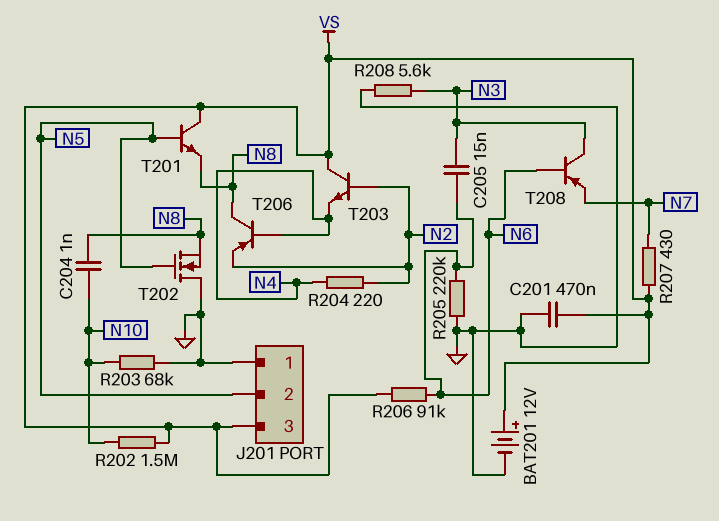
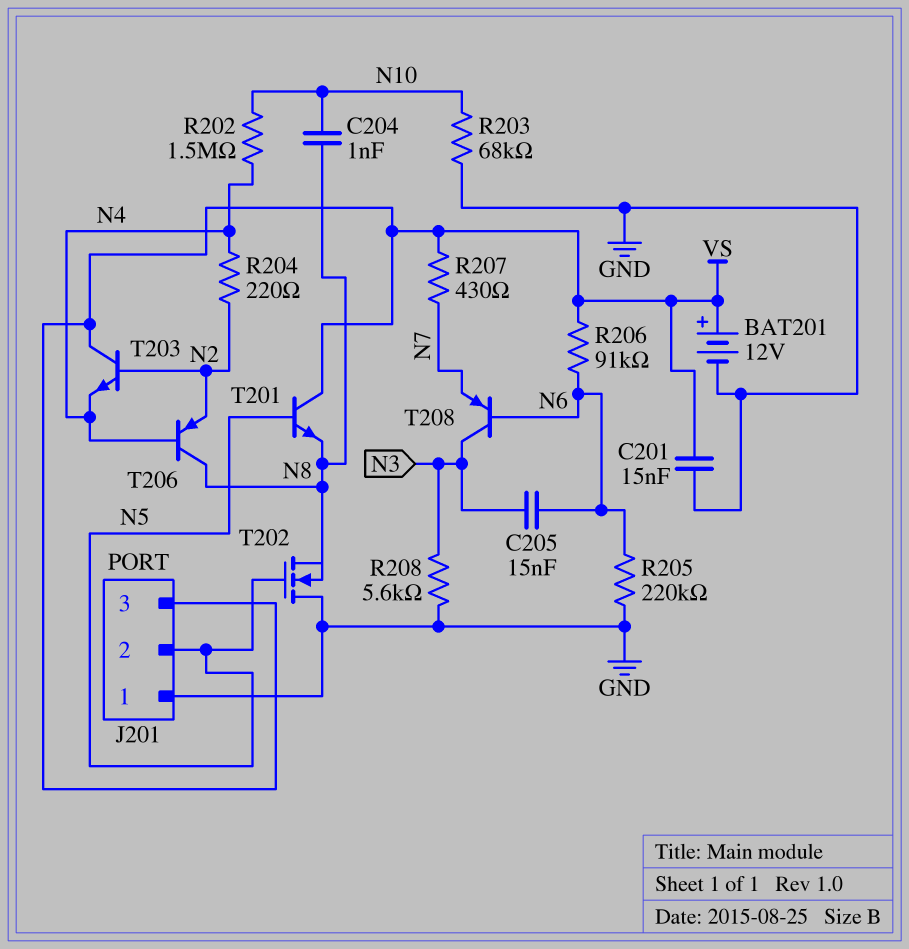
C201: 470nF (GND, VS) -> 15nF (GND, VS)
R202: 1.5M (N10, VS) -> 1.5M (N4, N10)

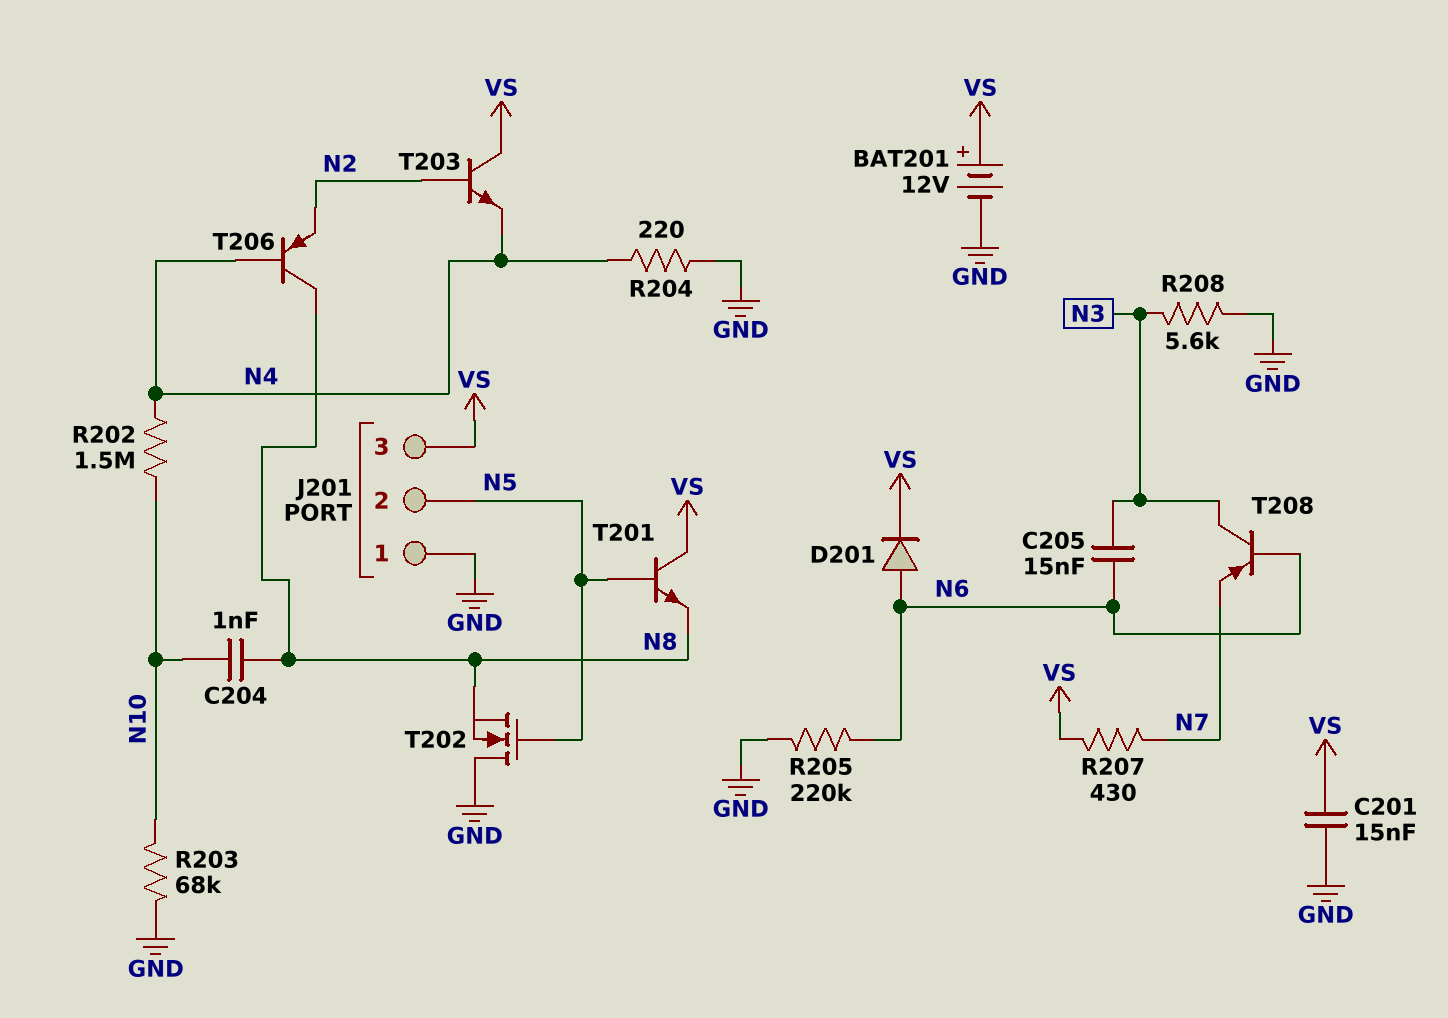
D201: none -> diode (A N6, K VS)
R204: 220 (N2, N4) -> 220 (GND, N4)
R206: 91k (N6, VS) -> none

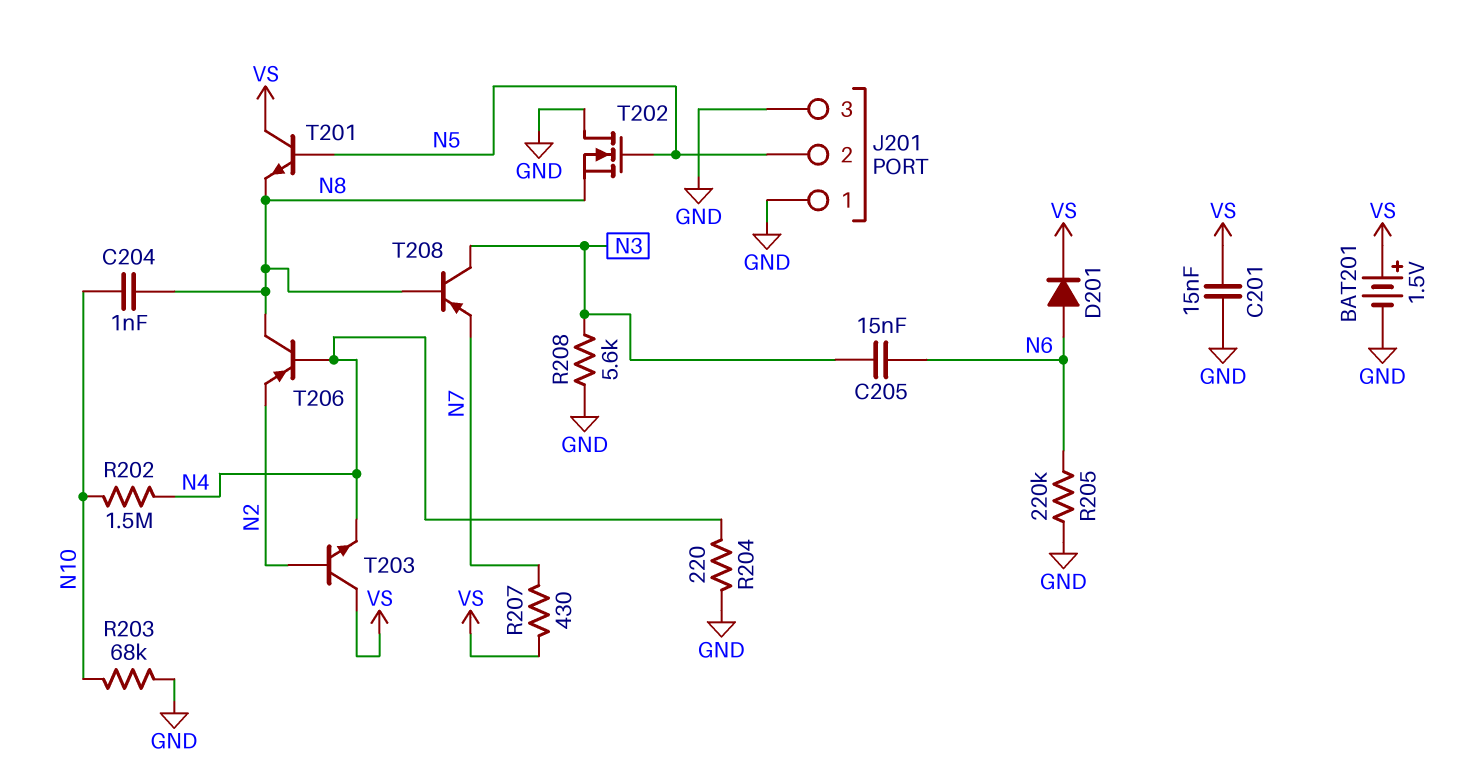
BAT201: 12V (plus VS, minus GND) -> 1.5V (plus VS, minus GND)
J201 pin 3: VS -> GND
T208: PNP (B N6, C N3, E N7) -> PNP (B N8, C N3, E N7)

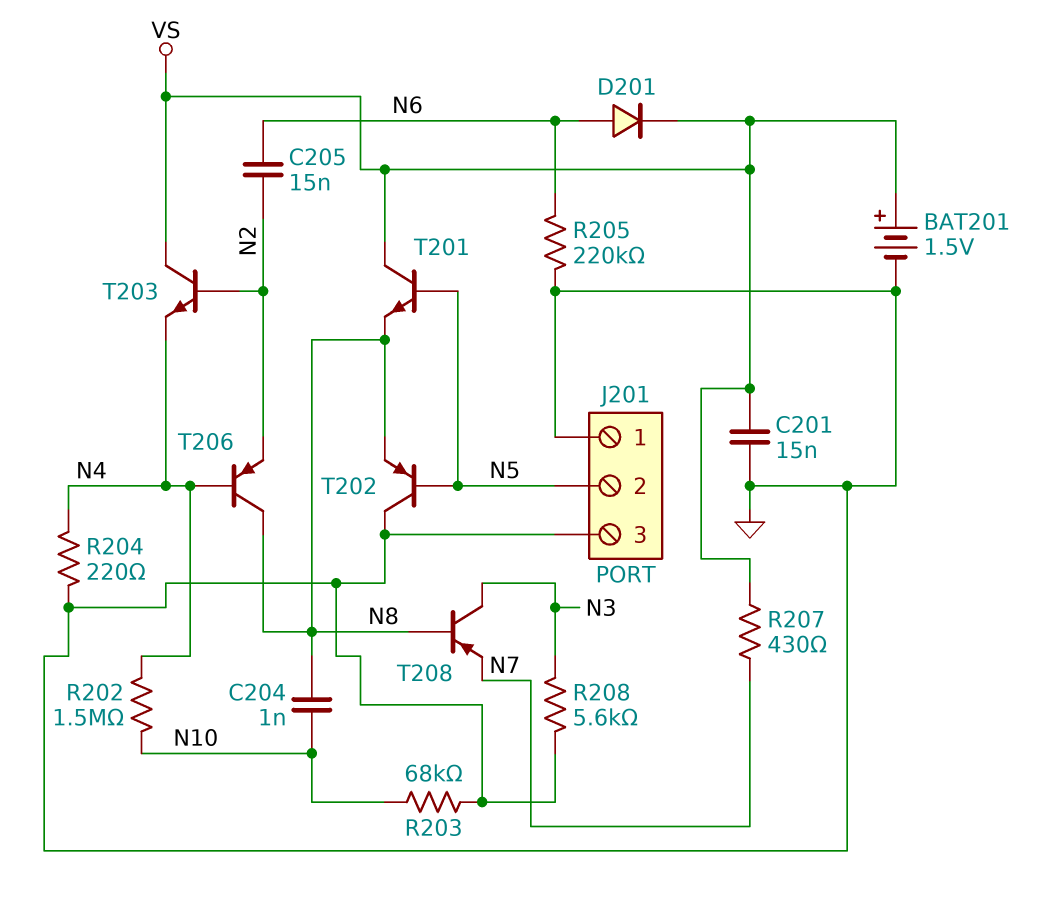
C205: 15nF (N3, N6) -> 15nF (N2, N6)
T202: NMOS (G N5, D GND, S N8) -> PNP (B N5, C GND, E N8)

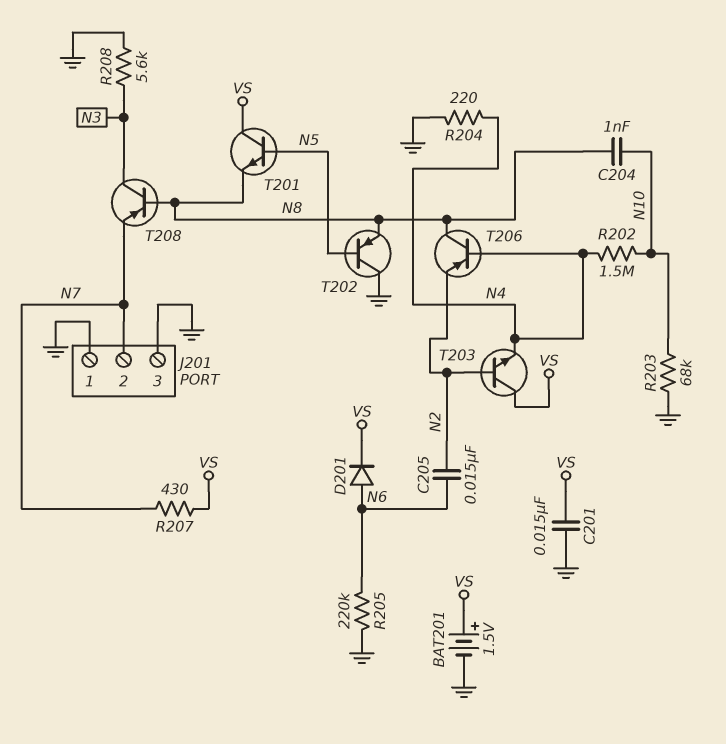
J201 pin 2: N5 -> N7

